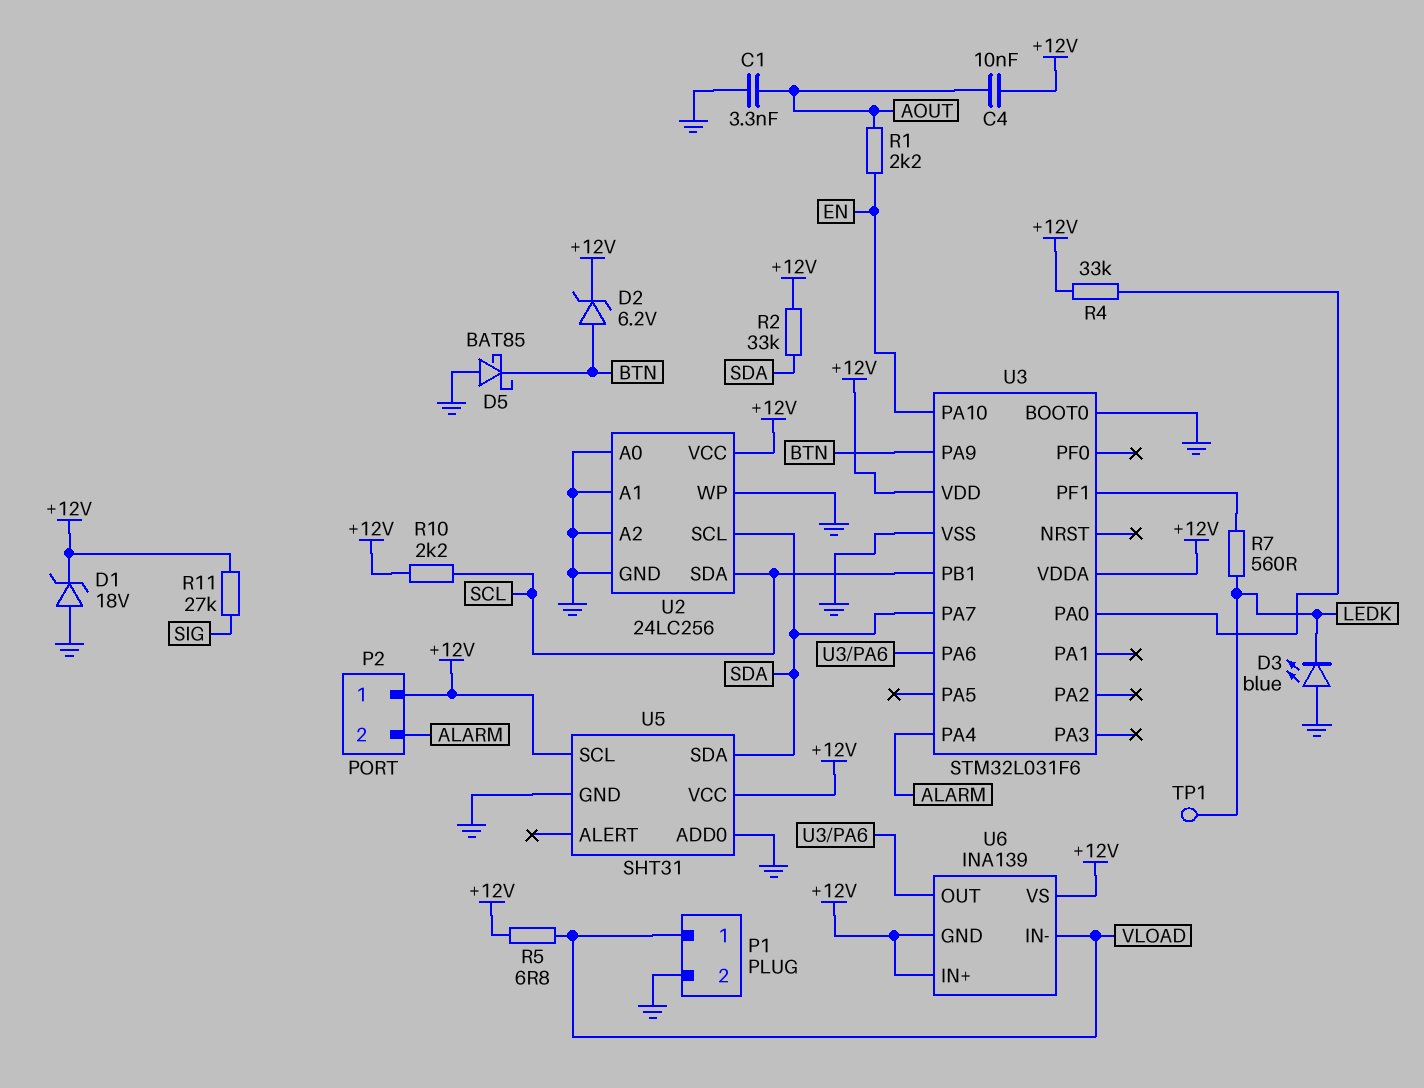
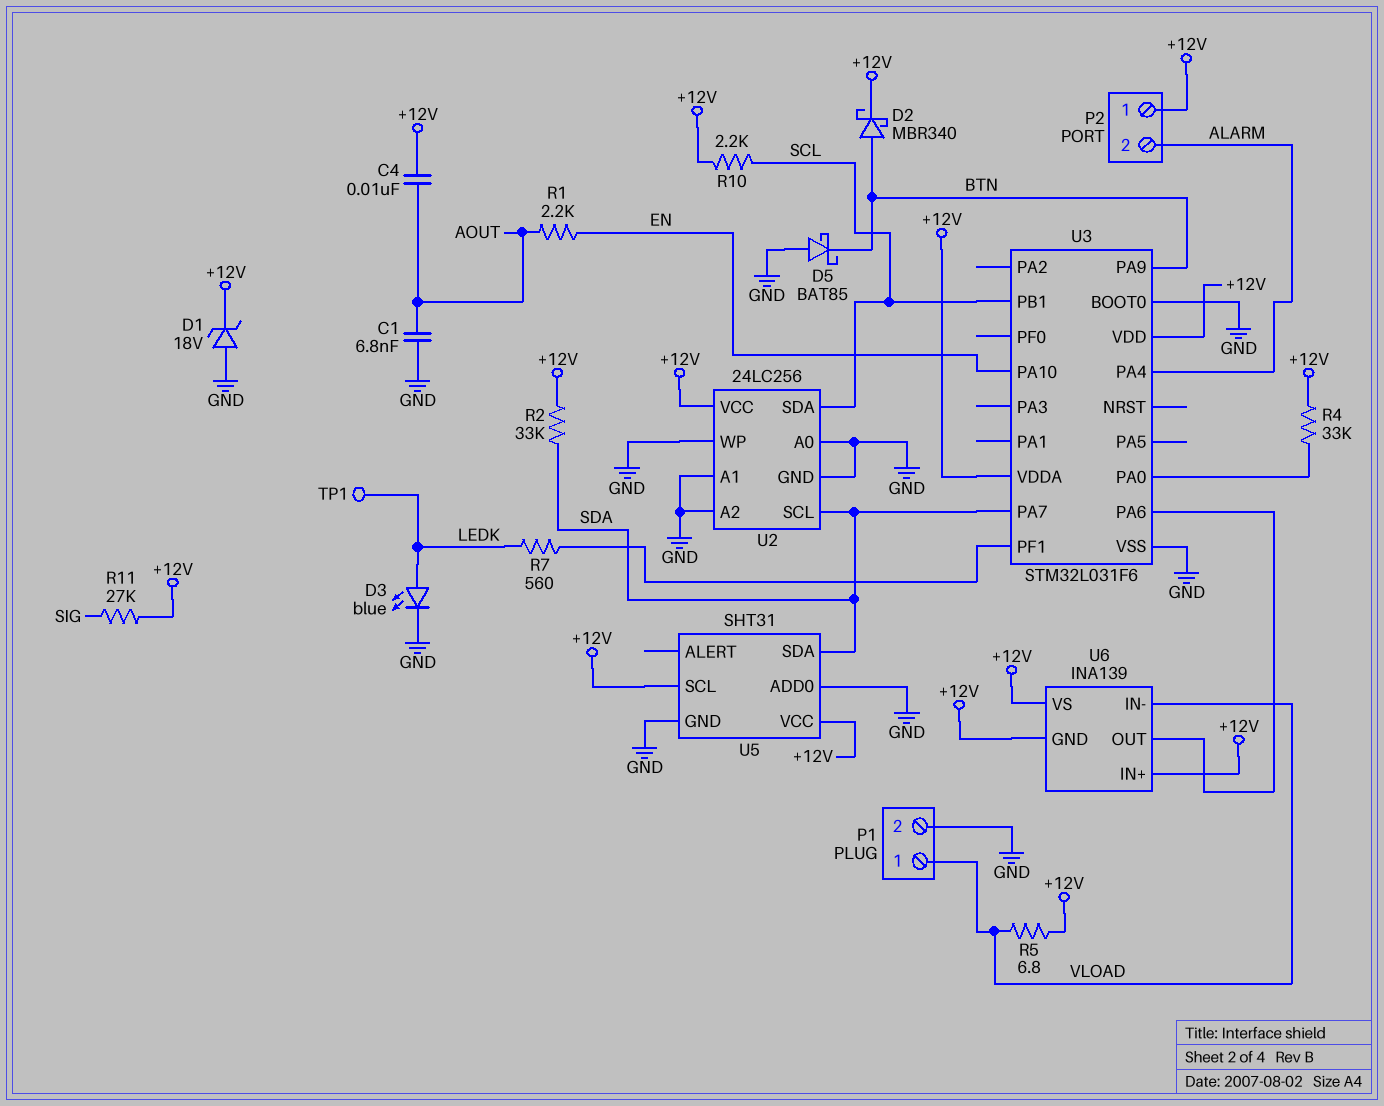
C1: 3.3nF (AOUT, GND) -> 6.8nF (AOUT, GND)
D2: zener 6.2V (A BTN, K +12V) -> schottky MBR340 (A BTN, K +12V)
D3: LED blue (A GND, K LEDK) -> LED blue (A LEDK, K GND)

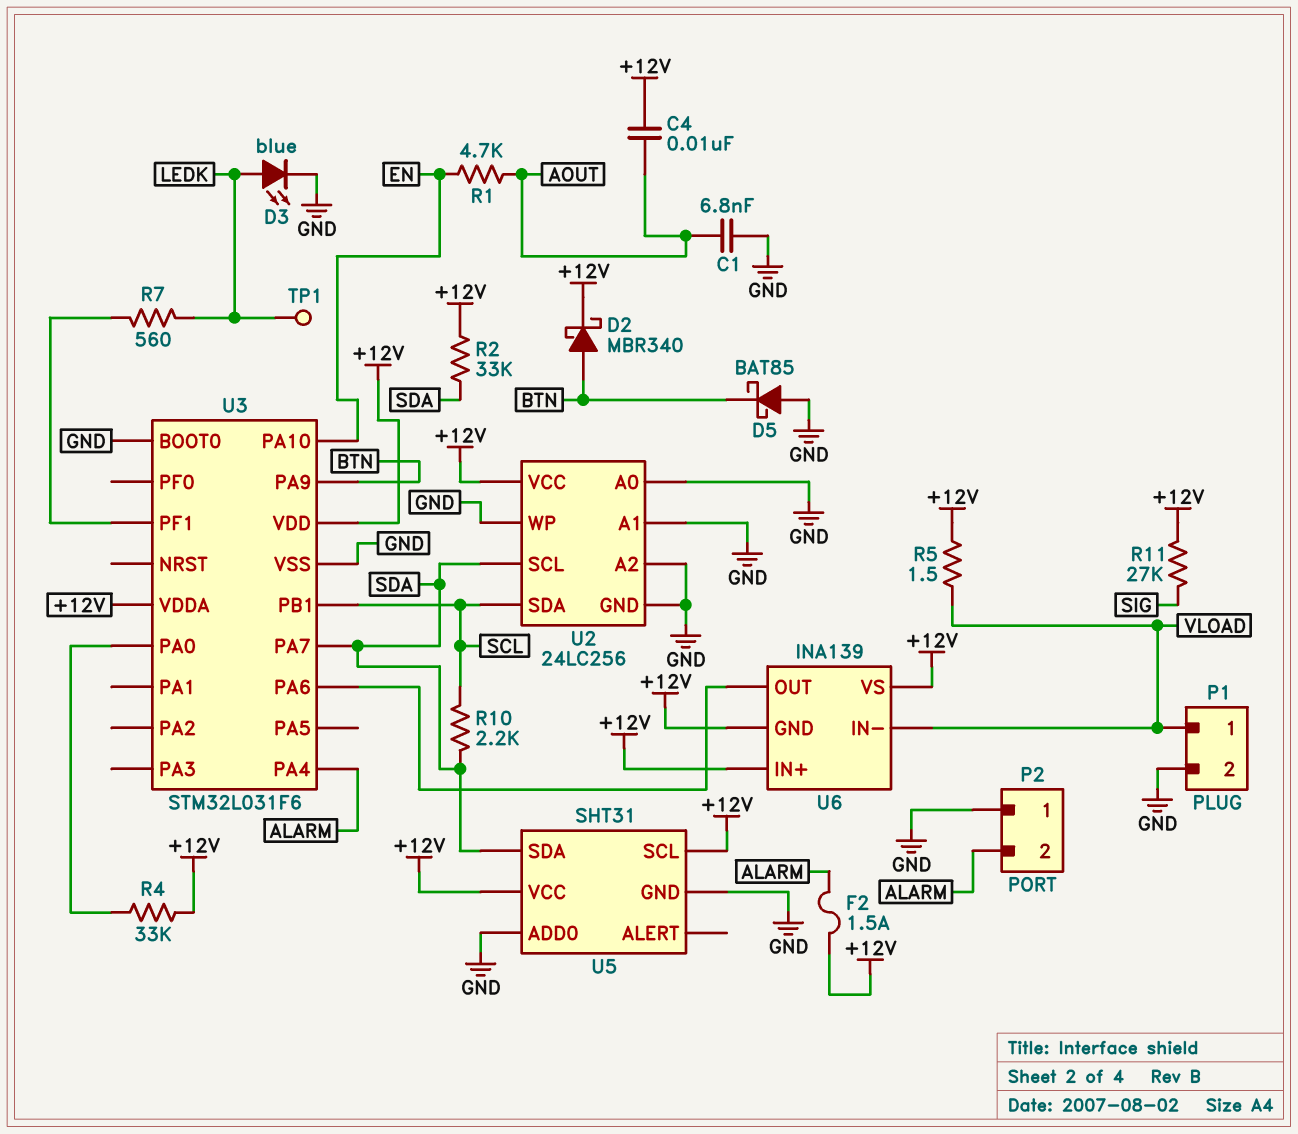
D1: zener 18V (A GND, K +12V) -> none
F2: none -> 1.5A (+12V, ALARM)
P2 pin 1: +12V -> GND
R1: 2.2k (AOUT, EN) -> 4.7k (AOUT, EN)
R5: 6.8 (+12V, VLOAD) -> 1.5 (+12V, VLOAD)
R10: 2.2k (+12V, SCL) -> 2.2k (SCL, SDA)

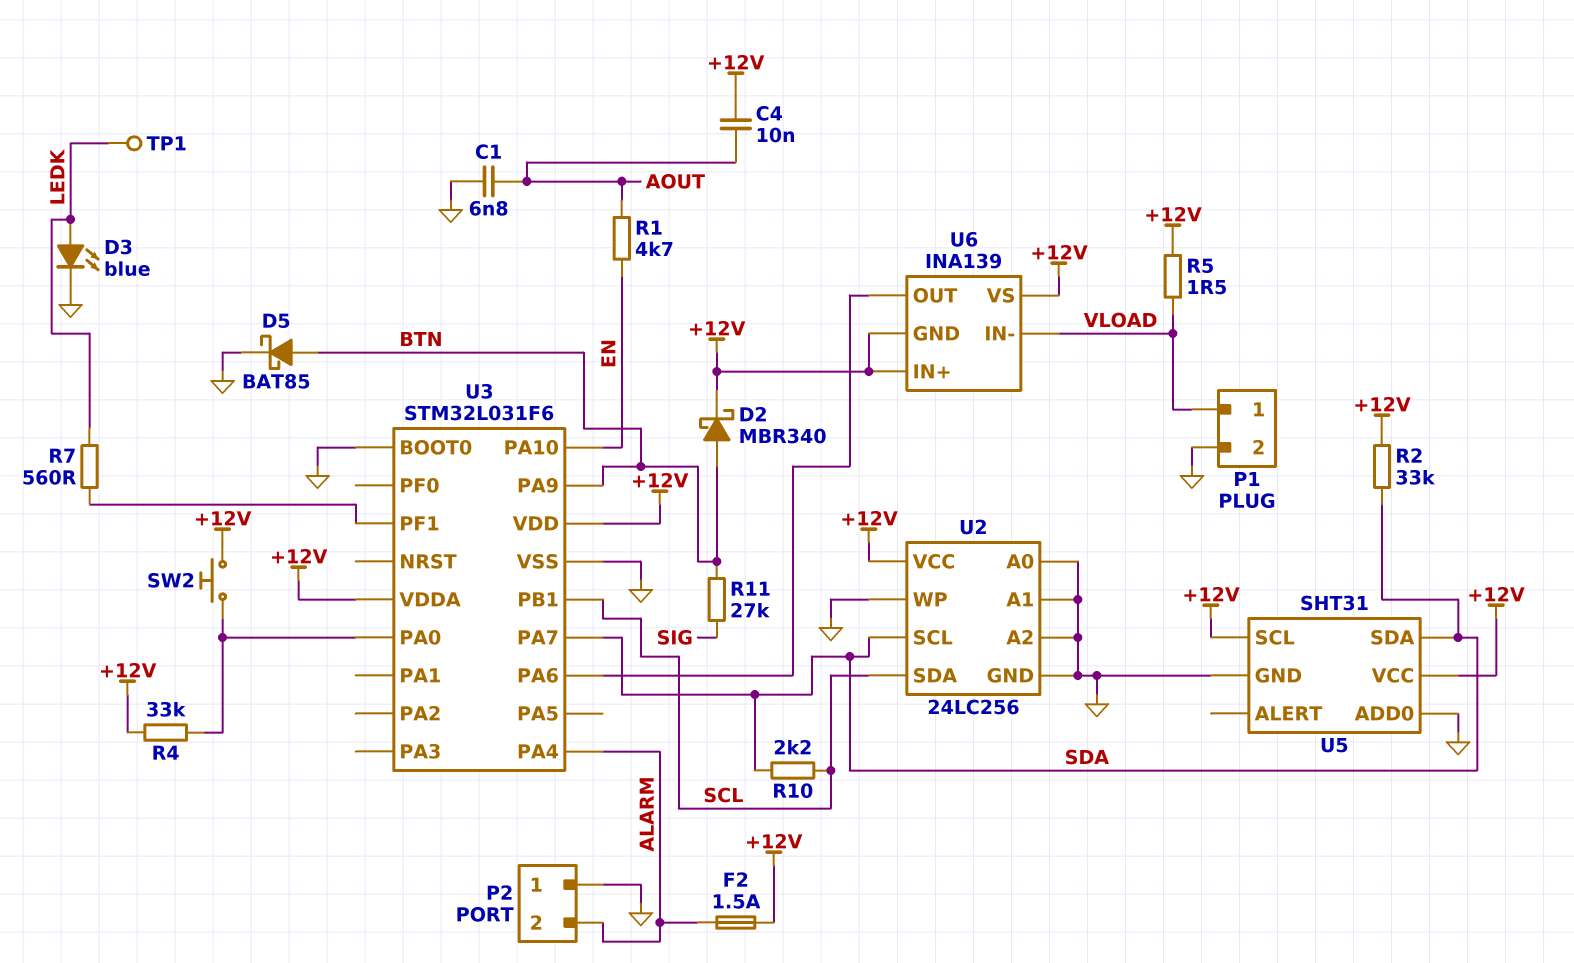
D5: schottky BAT85 (A GND, K BTN) -> schottky BAT85 (A BTN, K GND)
R11: 27k (+12V, SIG) -> 27k (BTN, SIG)
SW2: none -> button (+12V, U3/PA0)

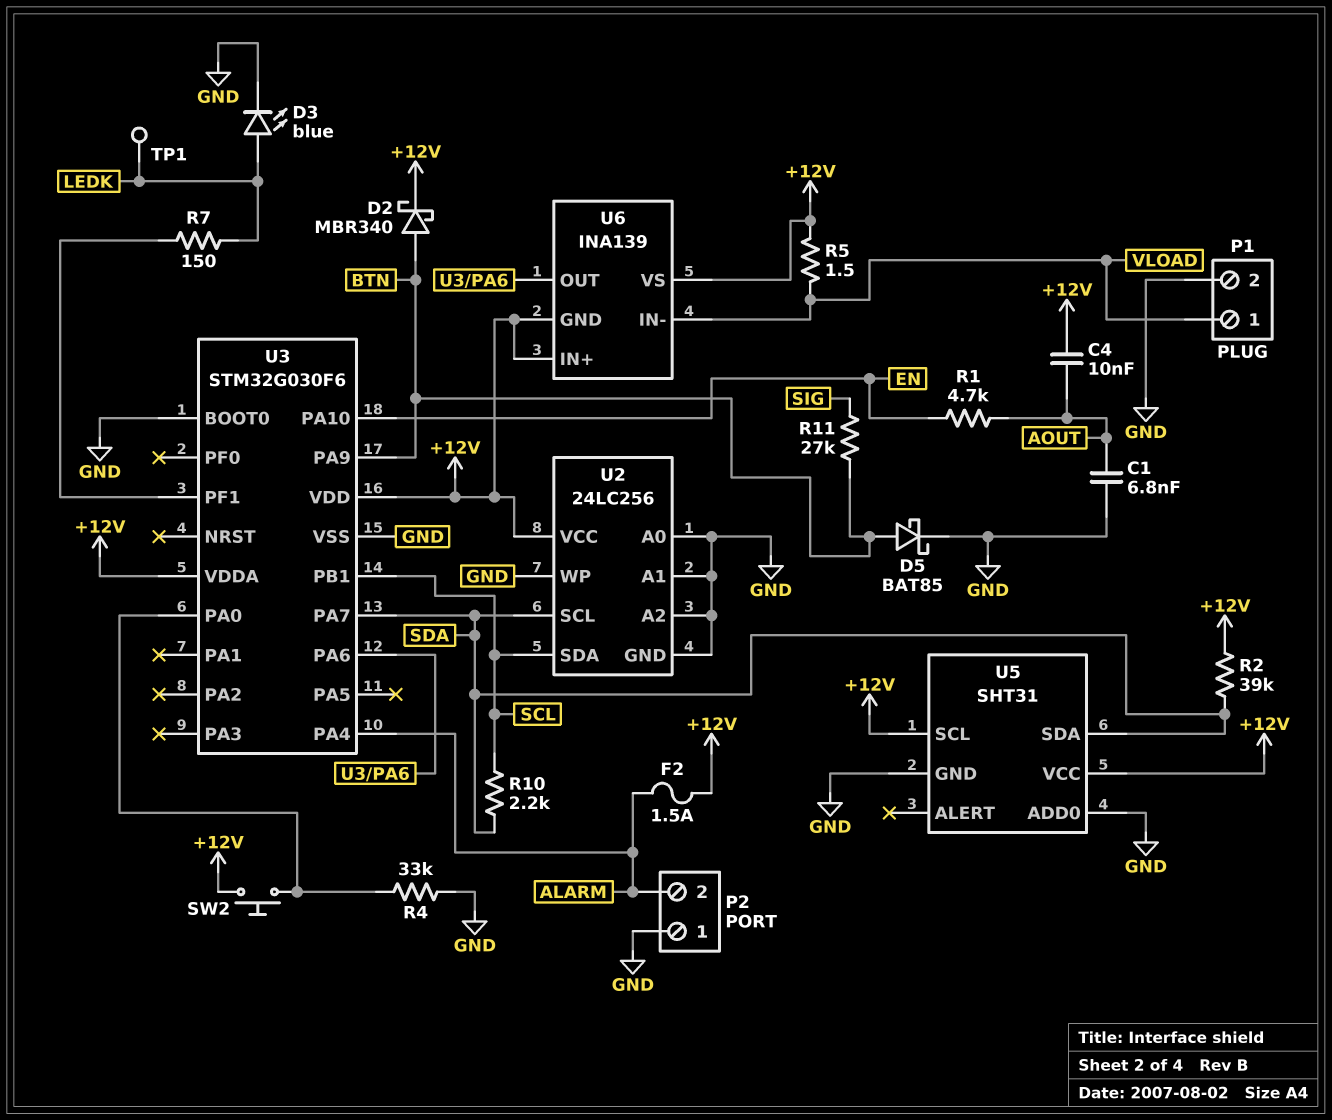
R2: 33k (+12V, SDA) -> 39k (+12V, SDA)
R4: 33k (+12V, U3/PA0) -> 33k (GND, U3/PA0)
R7: 560 (LEDK, U3/PF1) -> 150 (LEDK, U3/PF1)
U3: STM32L031F6 -> STM32G030F6

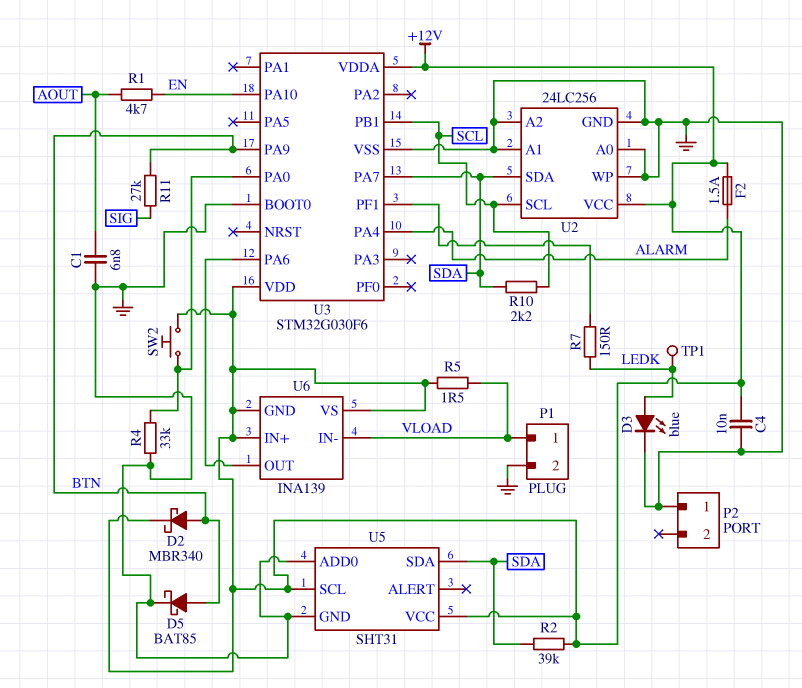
C4: 10nF (+12V, AOUT) -> 10nF (+12V, GND)
P2 pin 2: ALARM -> none
U2 pin SCL: SDA -> SCL
U2 pin SDA: SCL -> SDA

